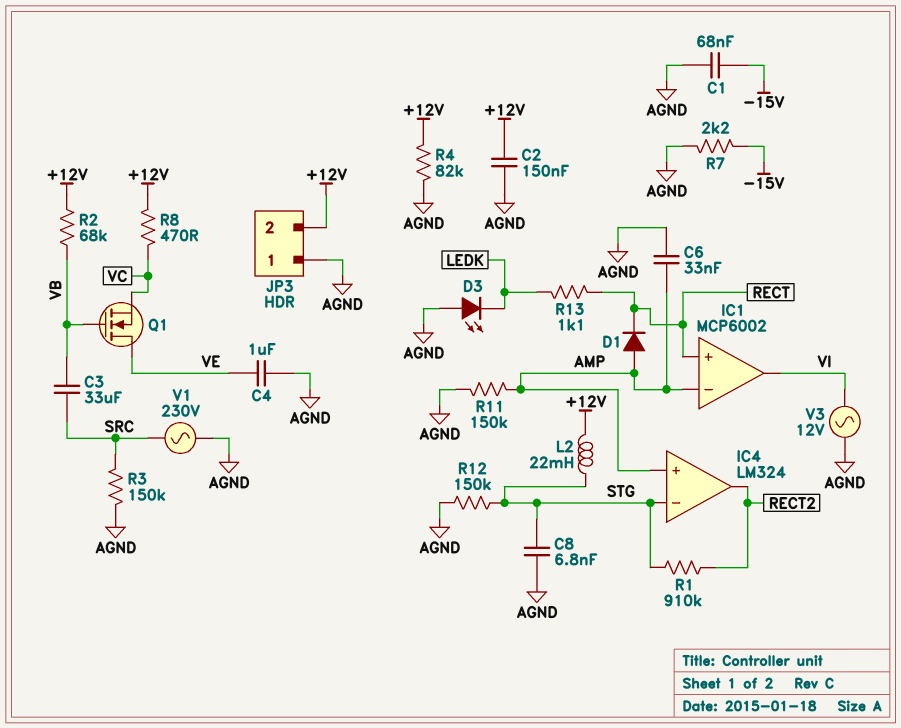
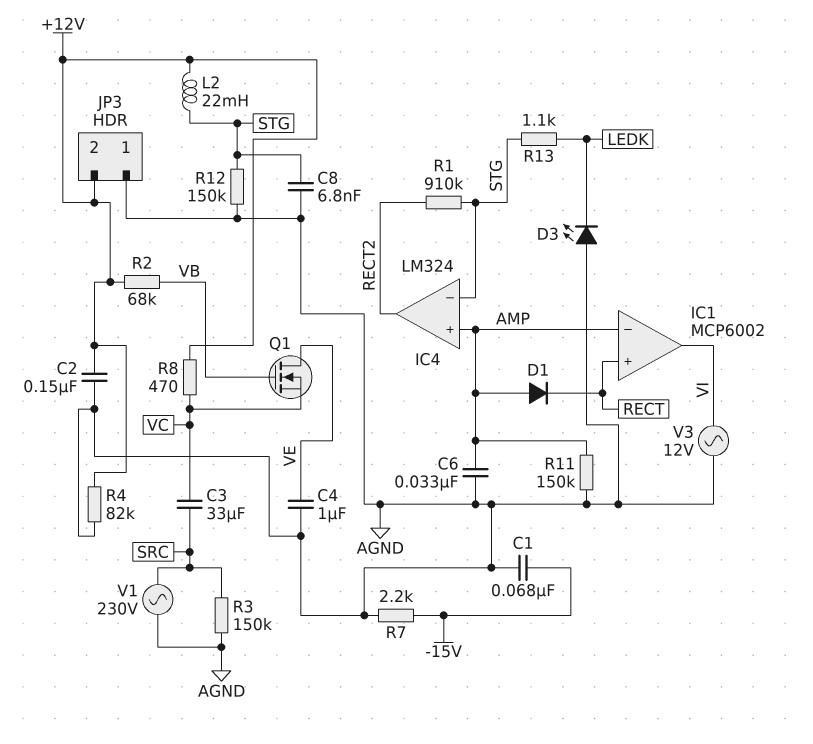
C3: 33uF (SRC, VB) -> 33uF (SRC, VC)
R13: 1.1k (LEDK, RECT) -> 1.1k (LEDK, STG)

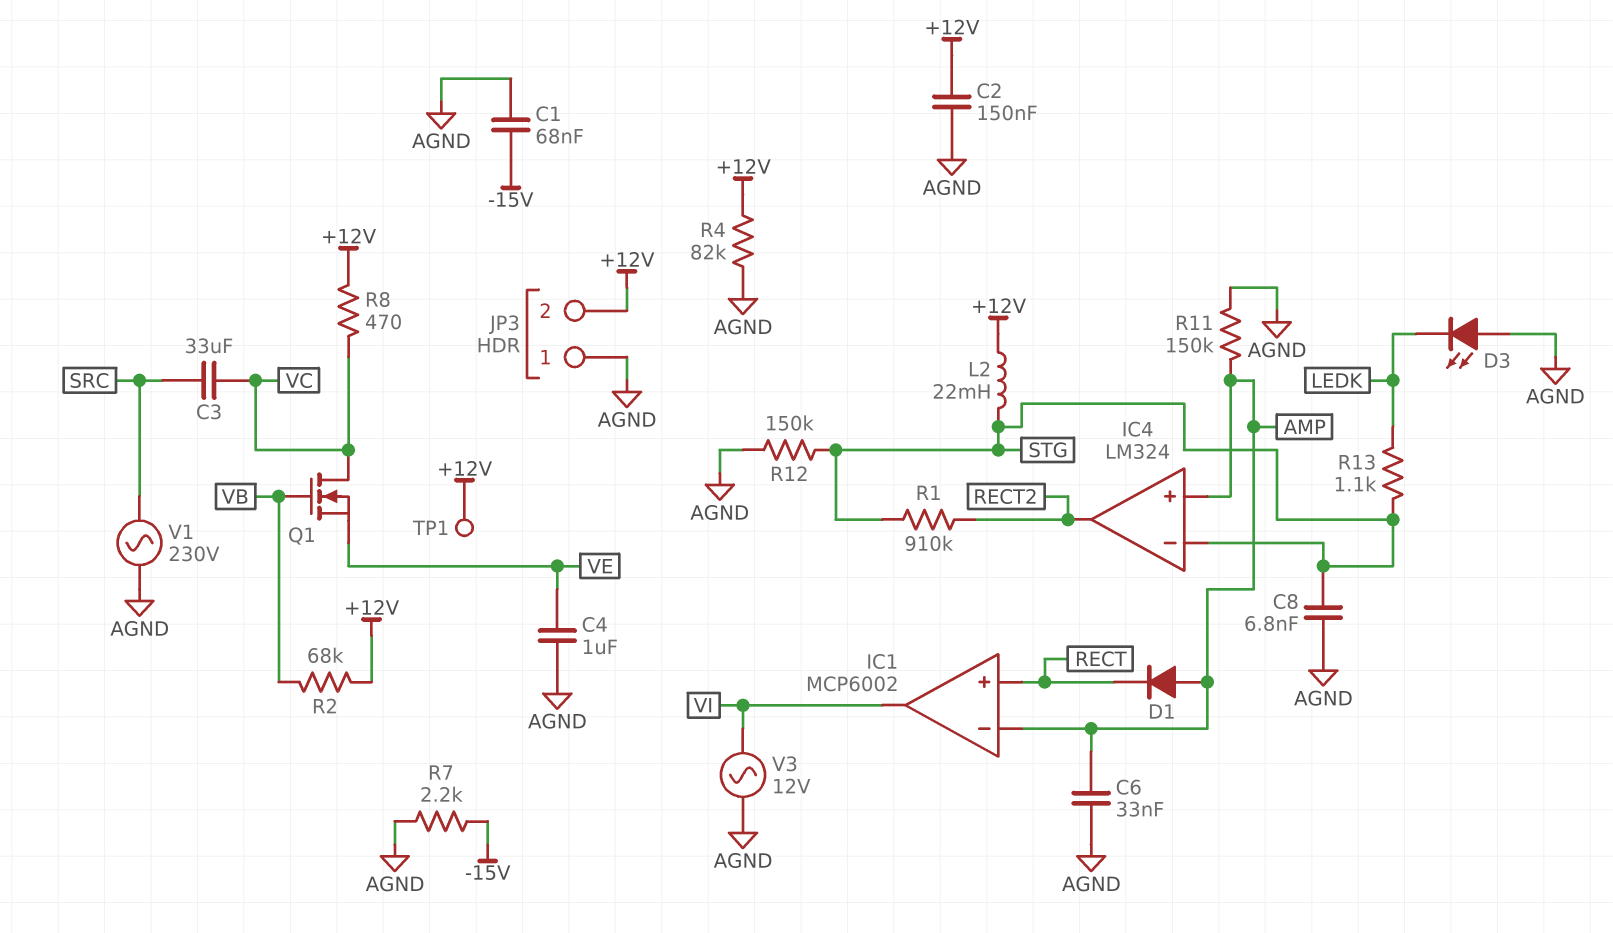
Q1: NMOS (G VB, D VE, S VC) -> NMOS (G VB, D VC, S VE)
R3: 150k (AGND, SRC) -> none
TP1: none -> test point (+12V)

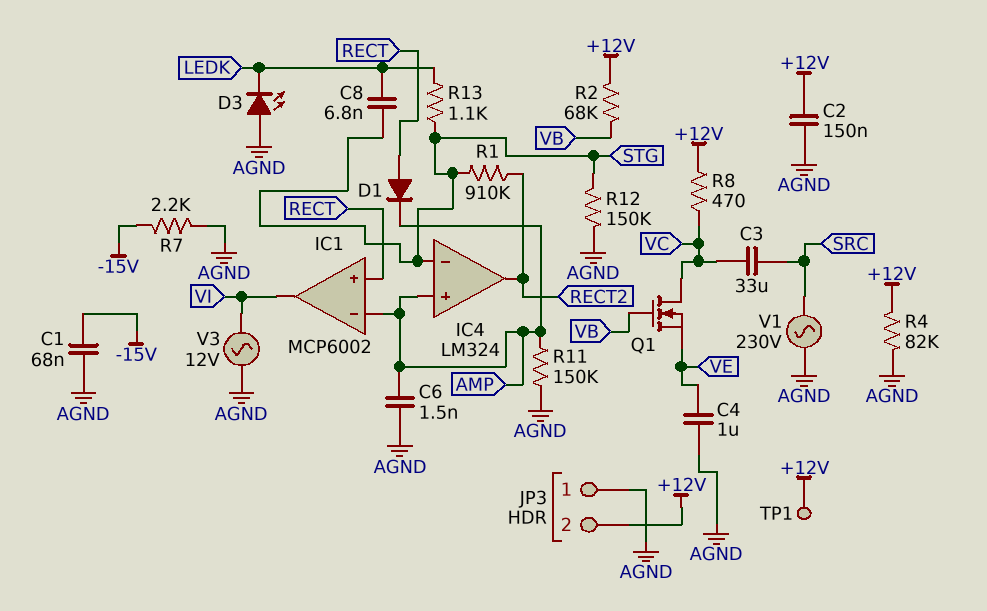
C6: 33nF (AGND, AMP) -> 1.5nF (AGND, AMP)
C8: 6.8nF (AGND, STG) -> 6.8nF (LEDK, STG)
D1: diode (A AMP, K RECT) -> diode (A RECT, K AMP)
L2: 22mH (+12V, STG) -> none

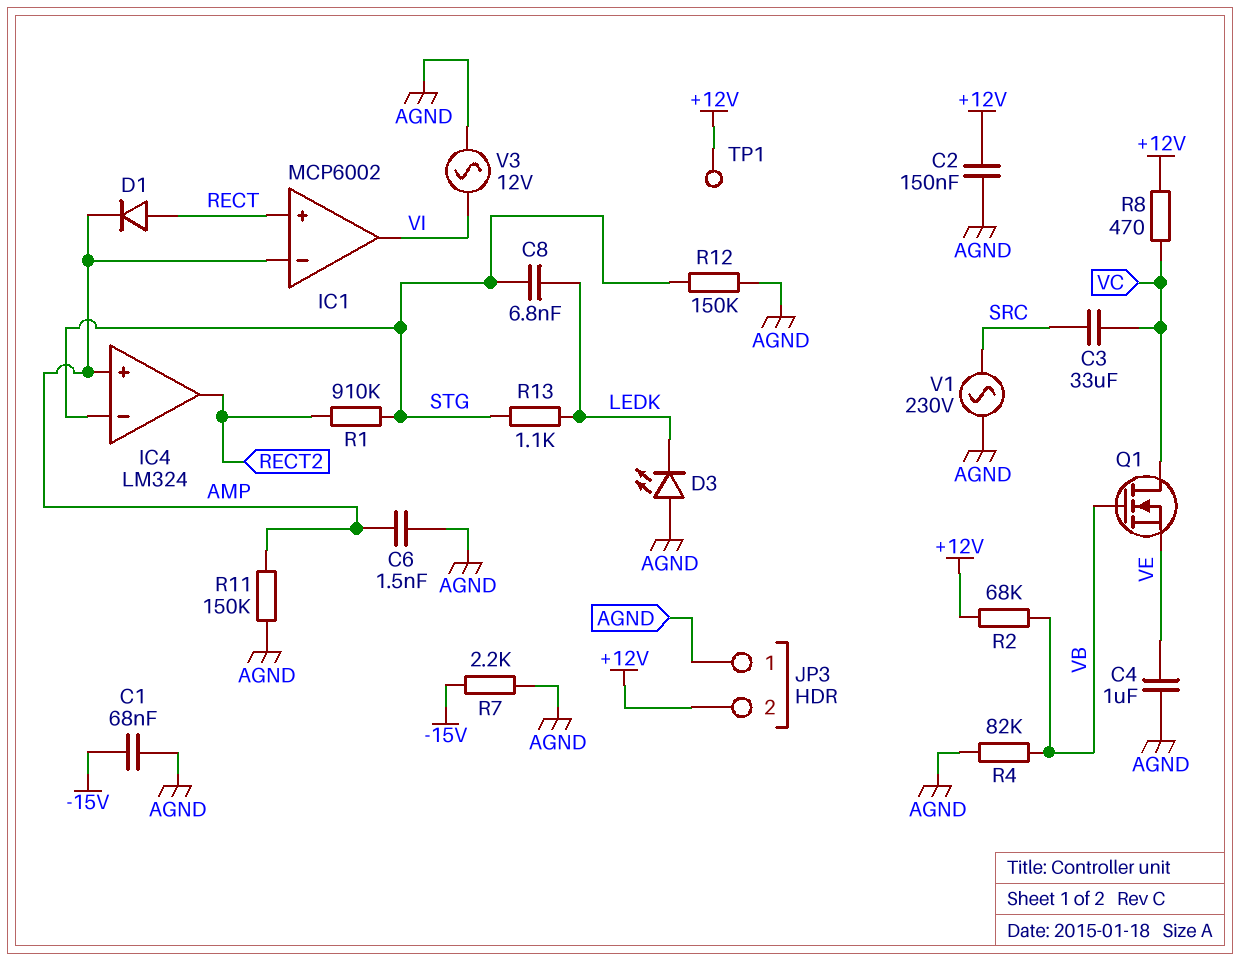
R4: 82k (+12V, AGND) -> 82k (AGND, VB)

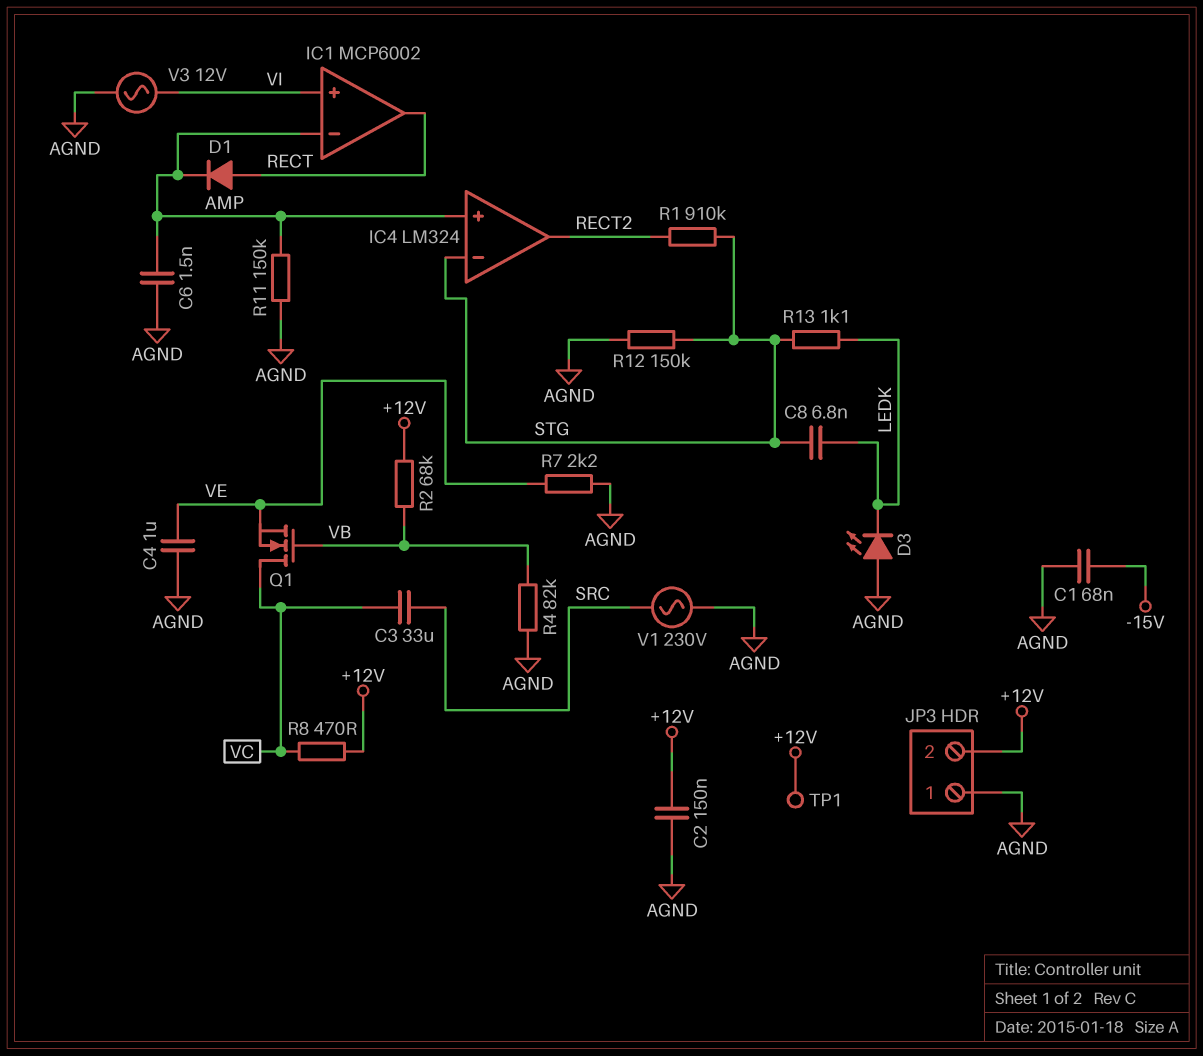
IC1 pin in+: RECT -> VI
IC1 pin out: VI -> RECT
R7: 2.2k (-15V, AGND) -> 2.2k (AGND, VE)

